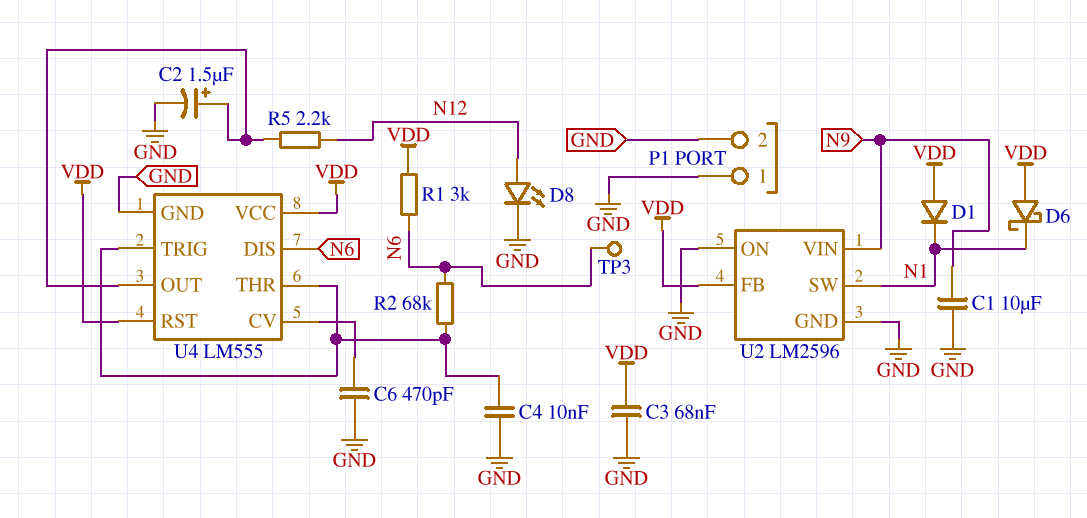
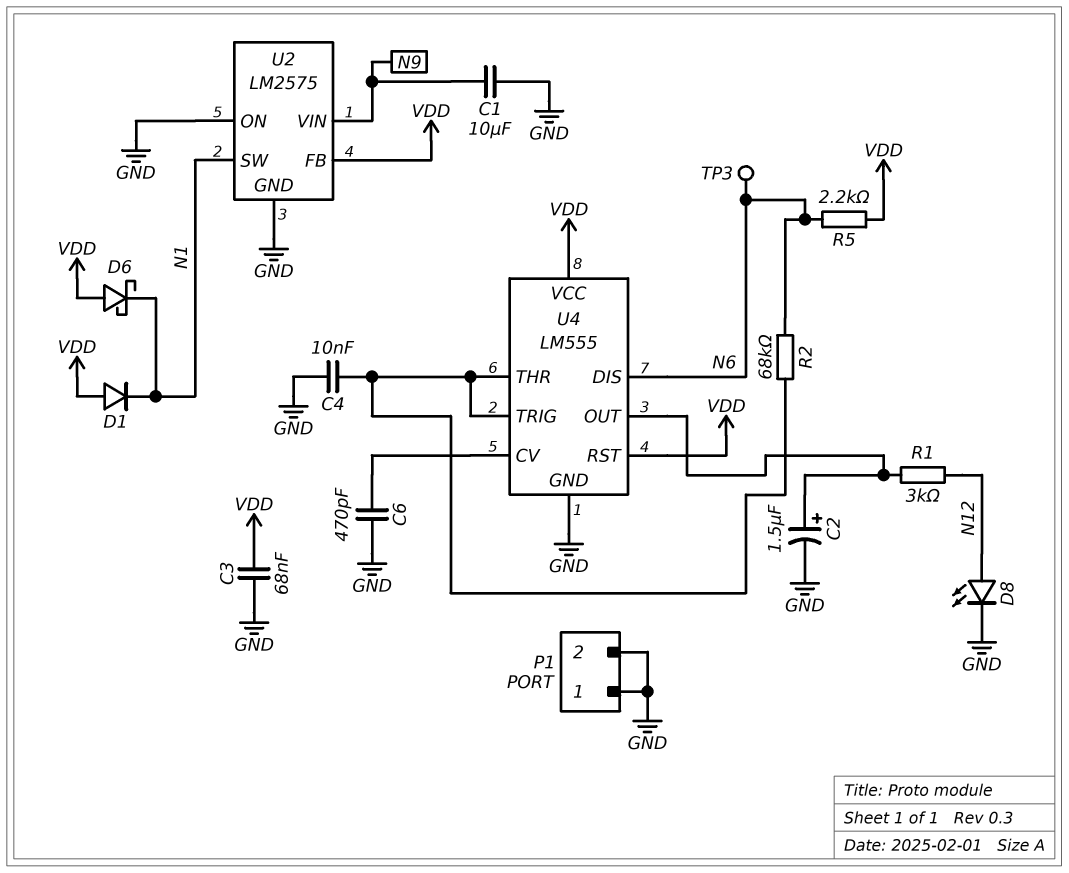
R1: 3k (N6, VDD) -> 3k (N12, U4/OUT)
R5: 2.2k (N12, U4/OUT) -> 2.2k (N6, VDD)
U2: LM2596 -> LM2575

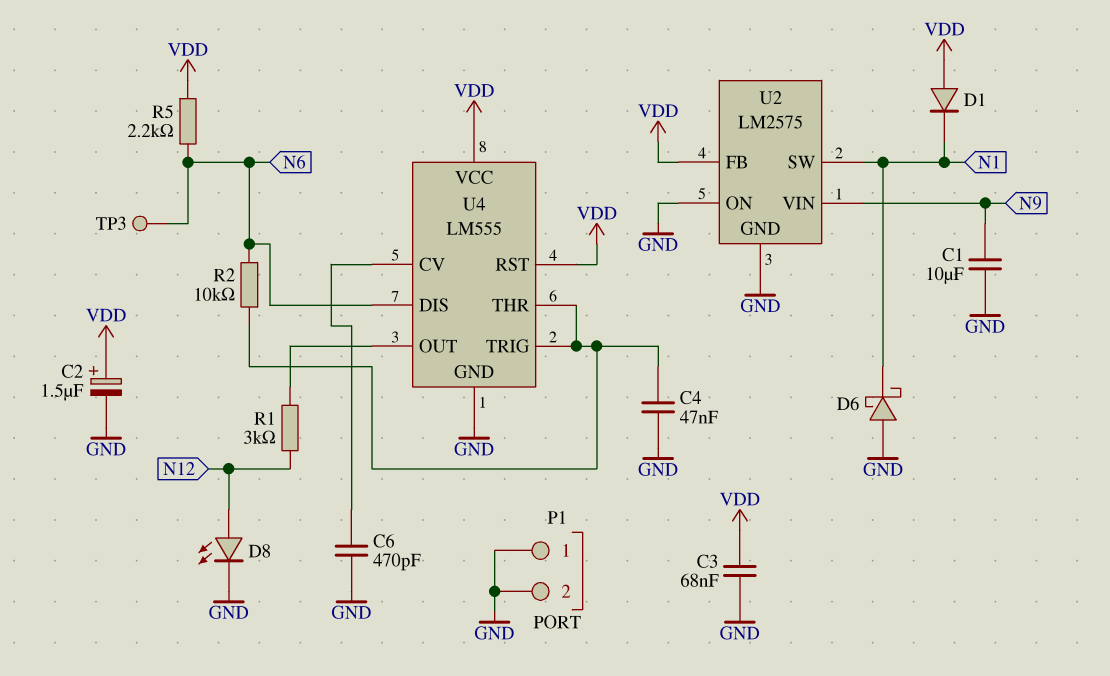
C2: 1.5uF (plus U4/OUT, minus GND) -> 1.5uF (plus VDD, minus GND)
C4: 10nF (GND, U4/THR) -> 47nF (GND, U4/THR)
D6: schottky (A VDD, K N1) -> schottky (A GND, K N1)
R2: 68k (N6, U4/THR) -> 10k (N6, U4/THR)

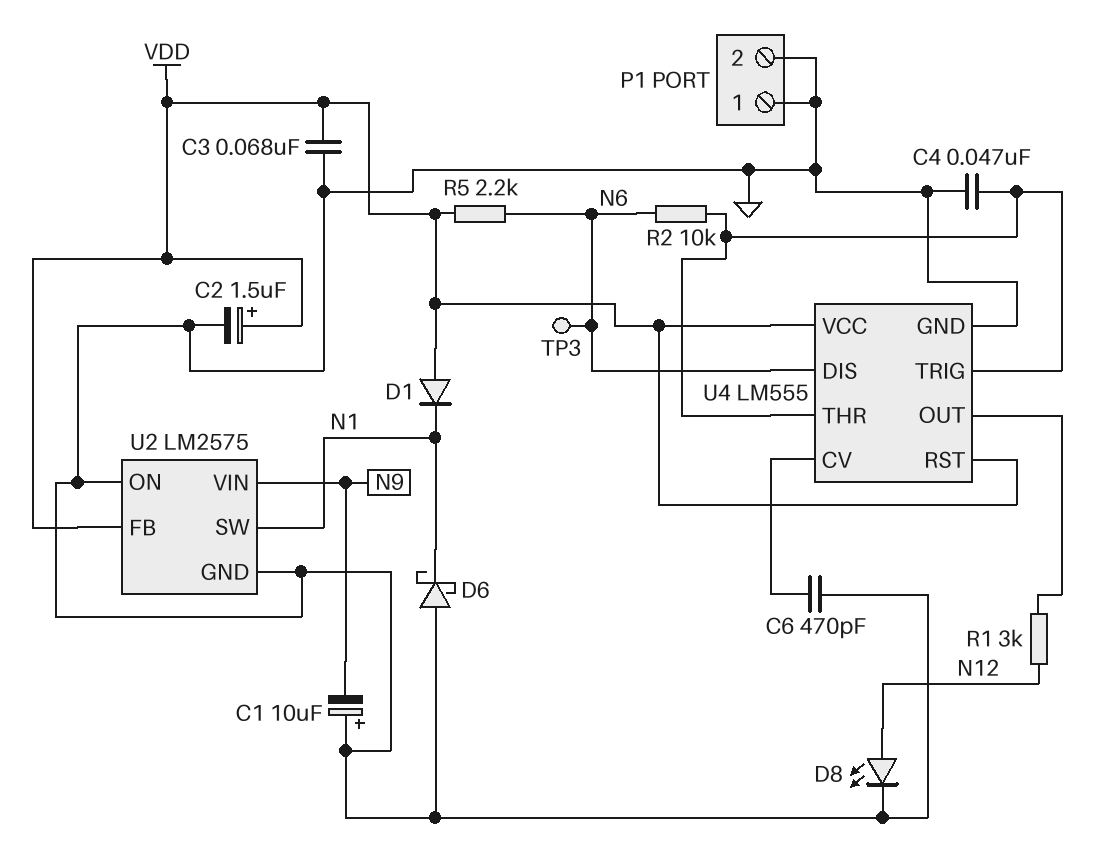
C1: 10uF (GND, N9) -> 10uF (plus GND, minus N9)

